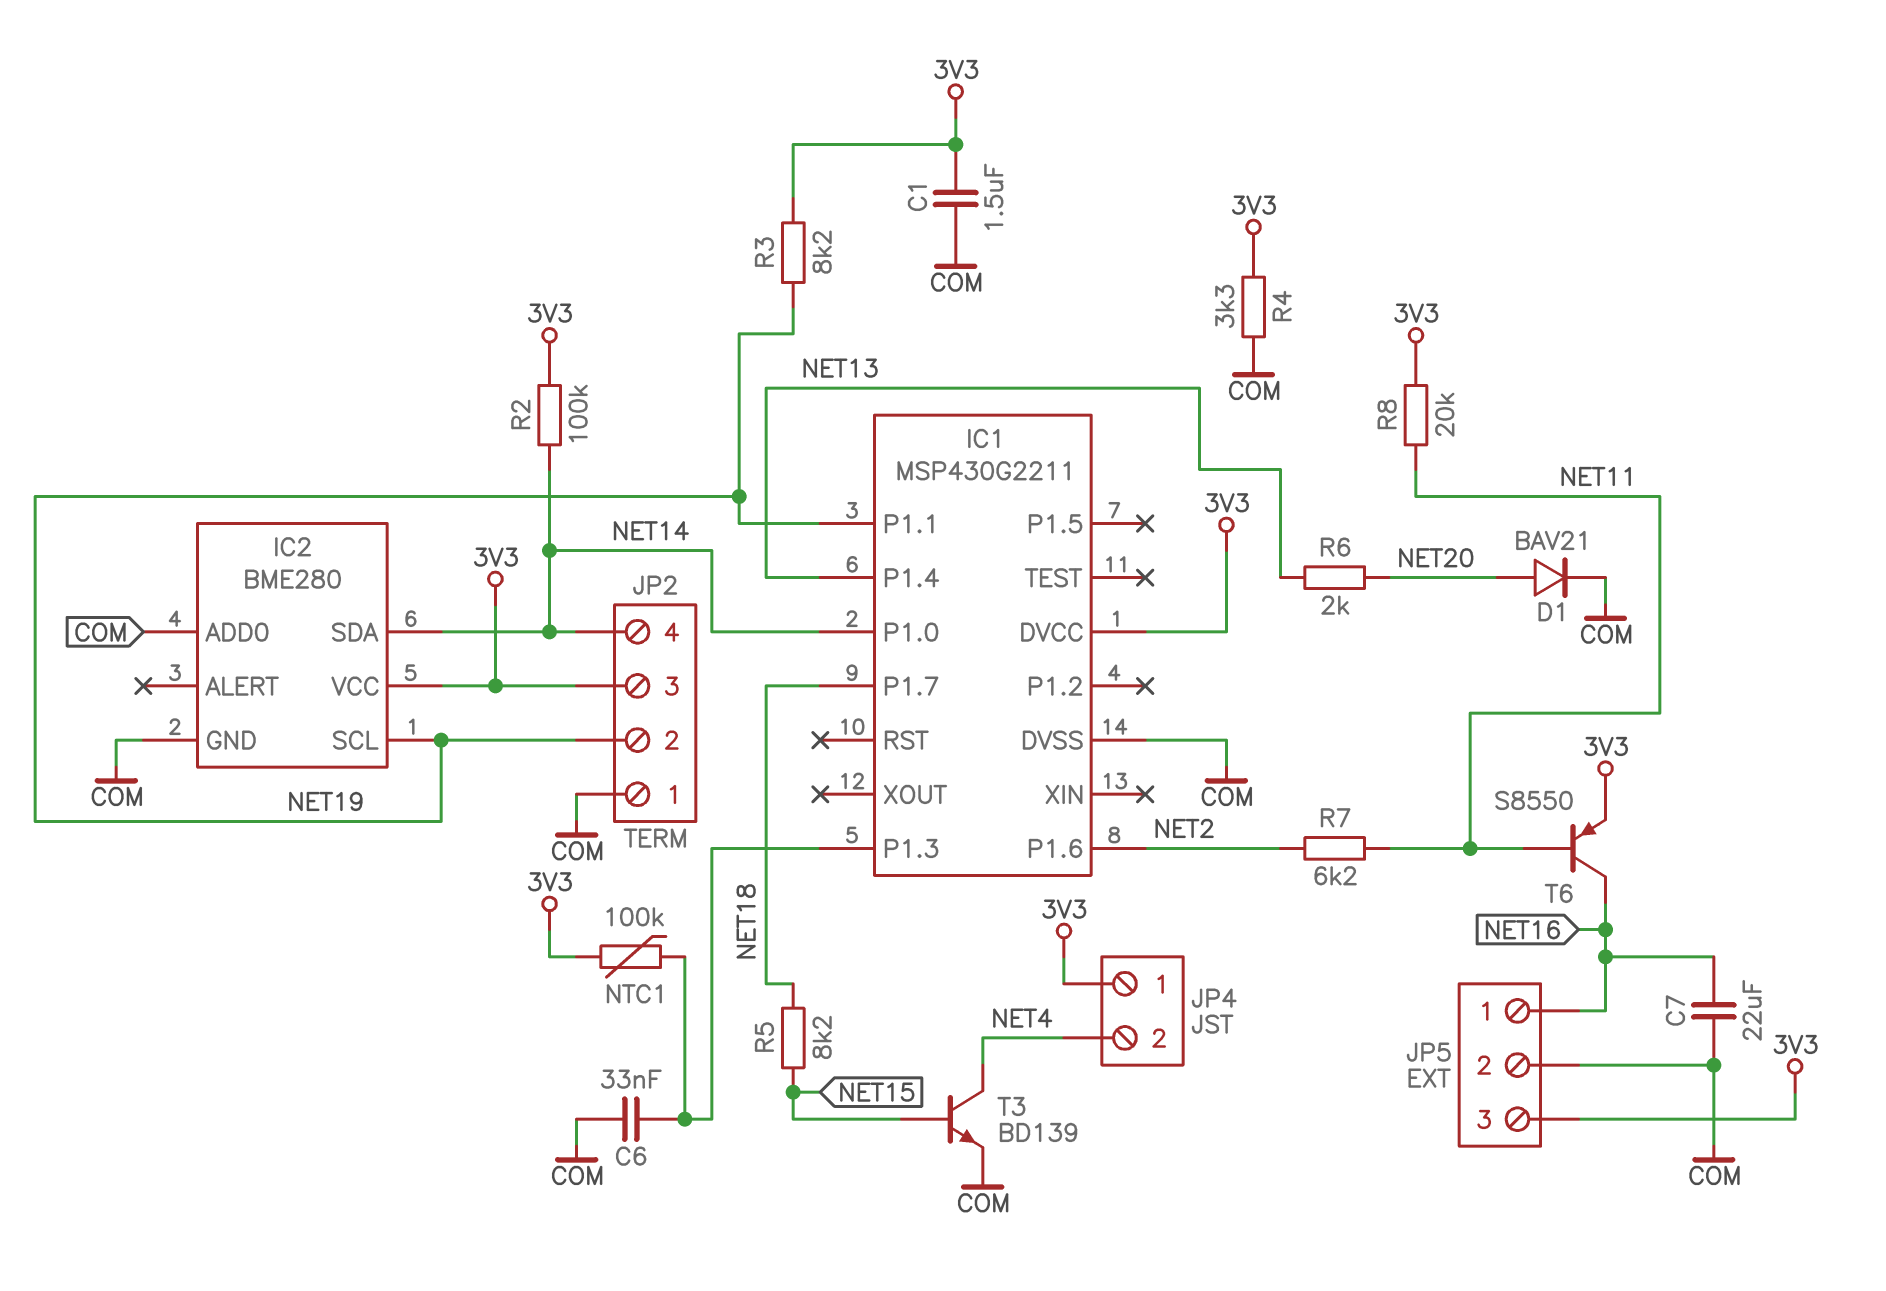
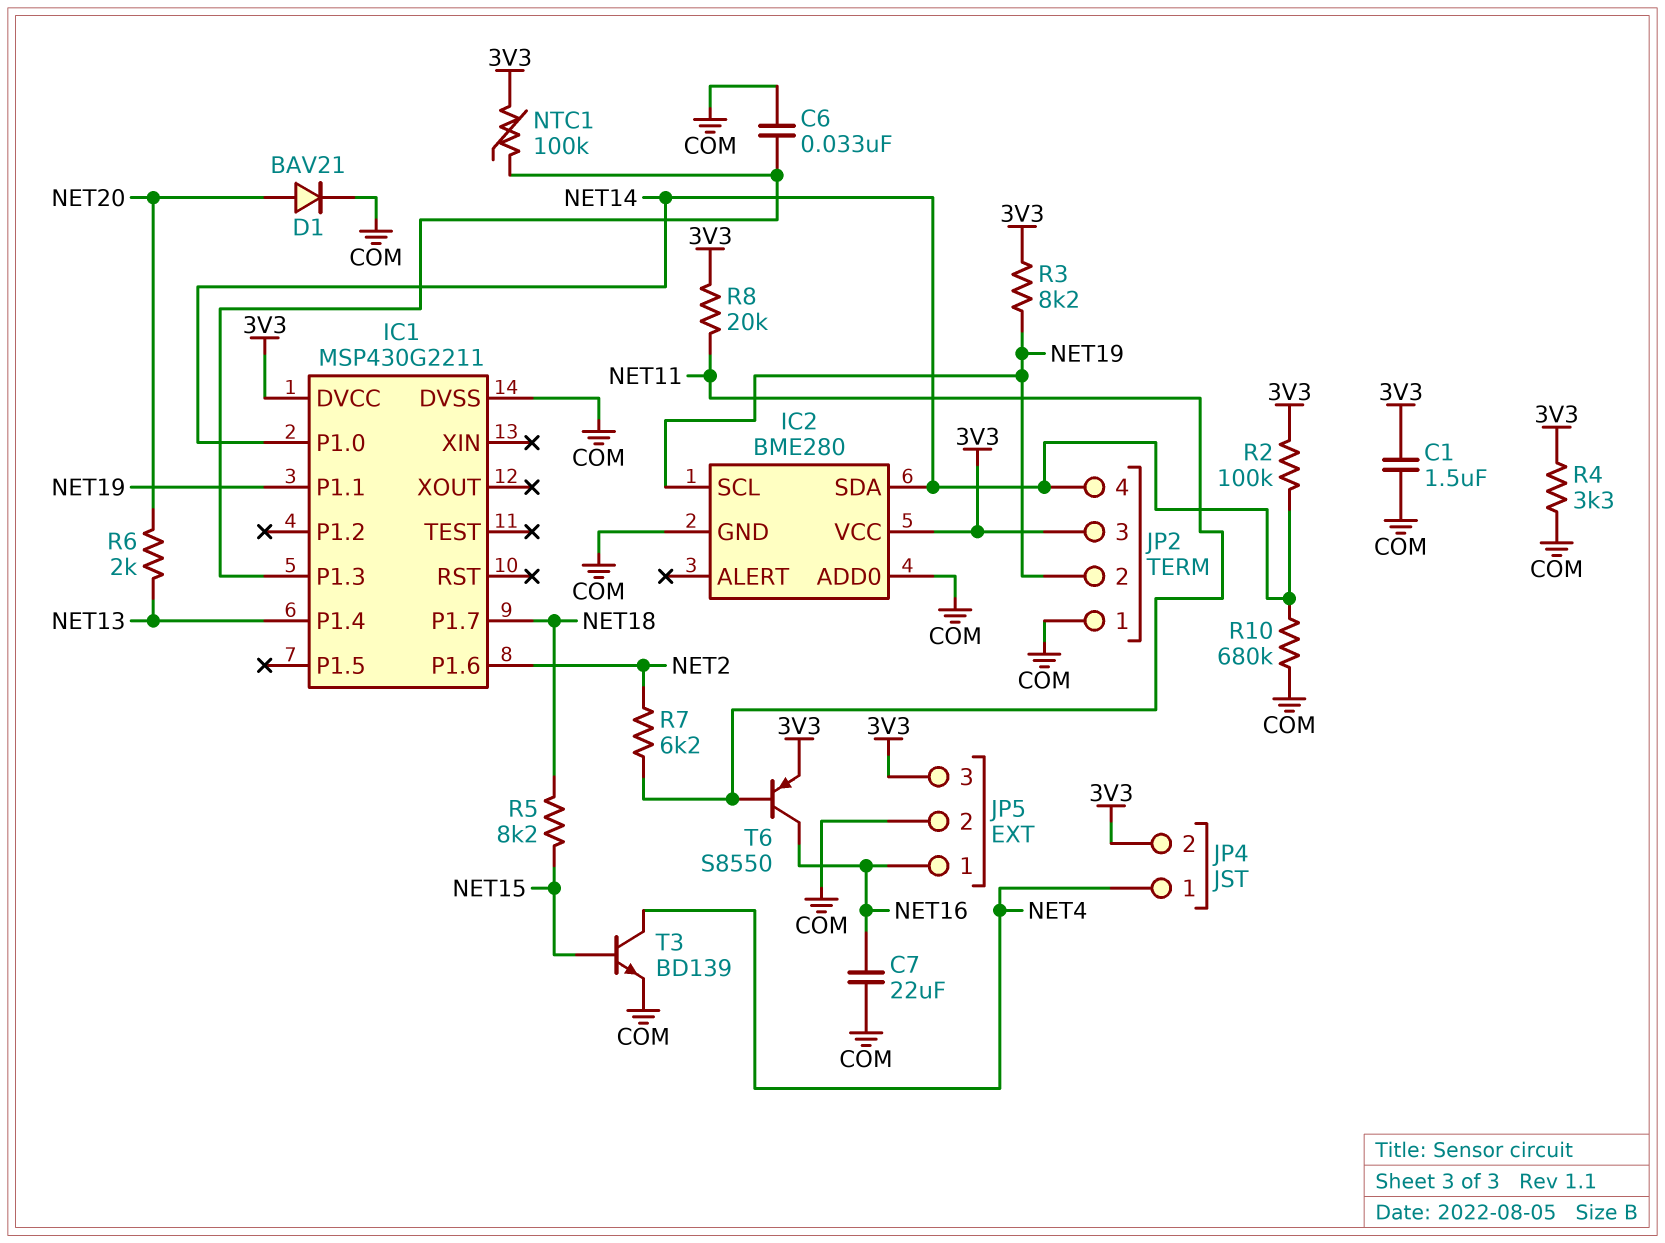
JP4 pin 1: 3V3 -> NET4
JP4 pin 2: NET4 -> 3V3
R10: none -> 680k (COM, NET14)

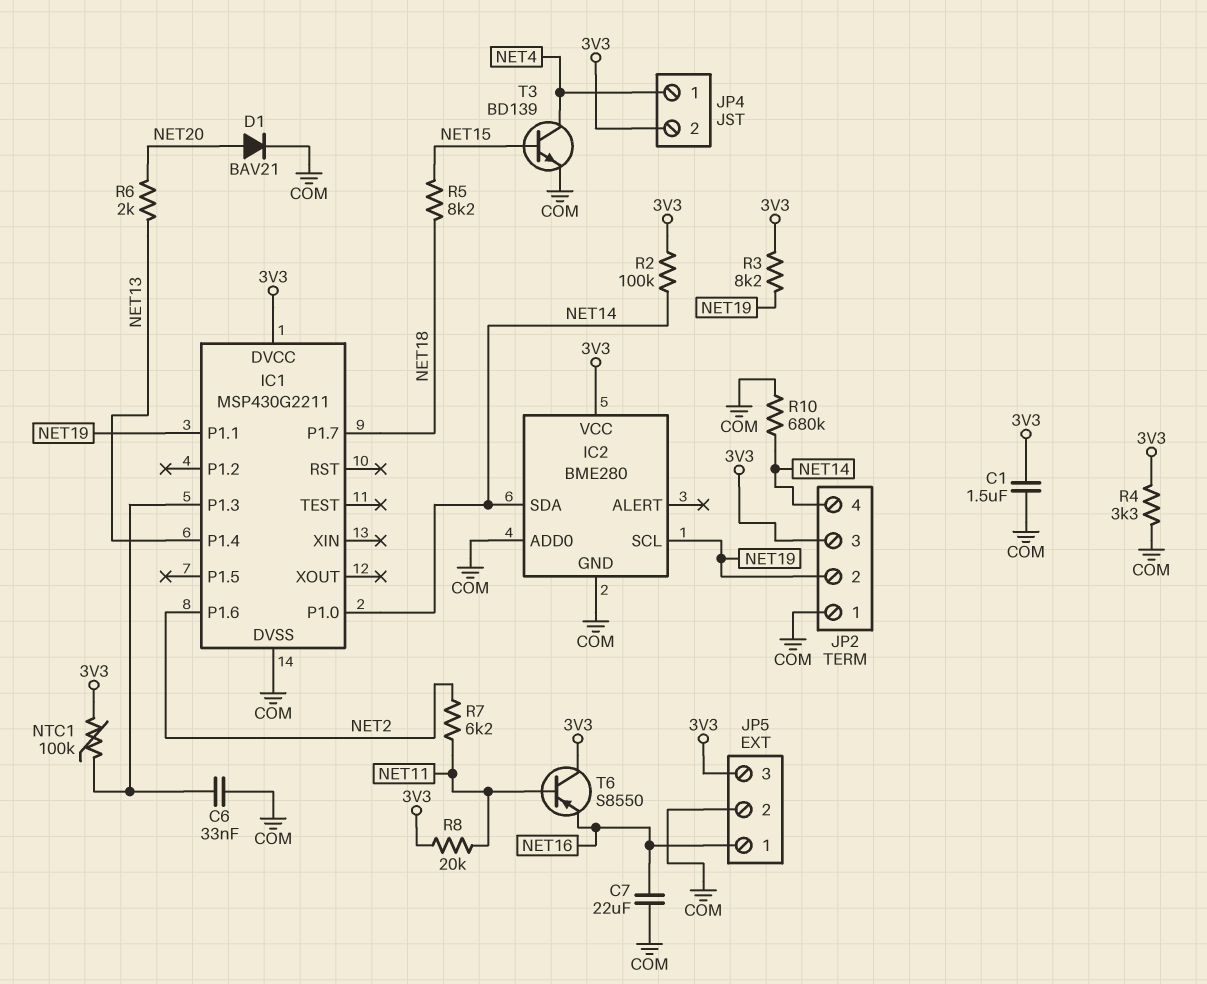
T6: PNP S8550 (B NET11, C NET16, E 3V3) -> PNP S8550 (B NET11, C 3V3, E NET16)

